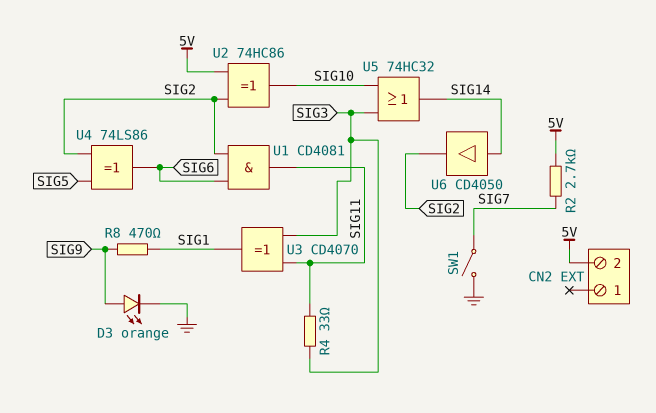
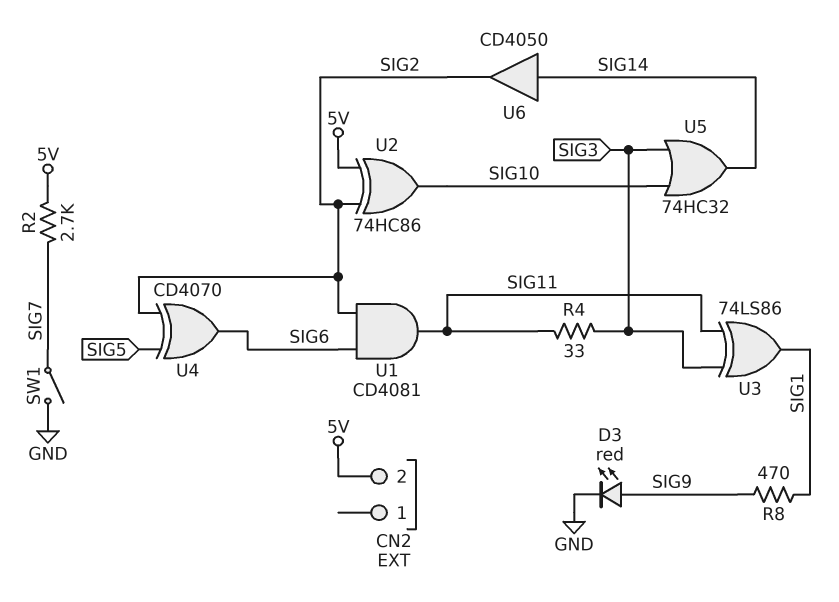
D3: LED orange (A SIG9, K GND) -> LED red (A SIG9, K GND)
U3: XOR CD4070 (in SIG3, in SIG11, out SIG1) -> XOR 74LS86 (in SIG3, in SIG11, out SIG1)
U4: XOR 74LS86 (in SIG2, in SIG5, out SIG6) -> XOR CD4070 (in SIG2, in SIG5, out SIG6)

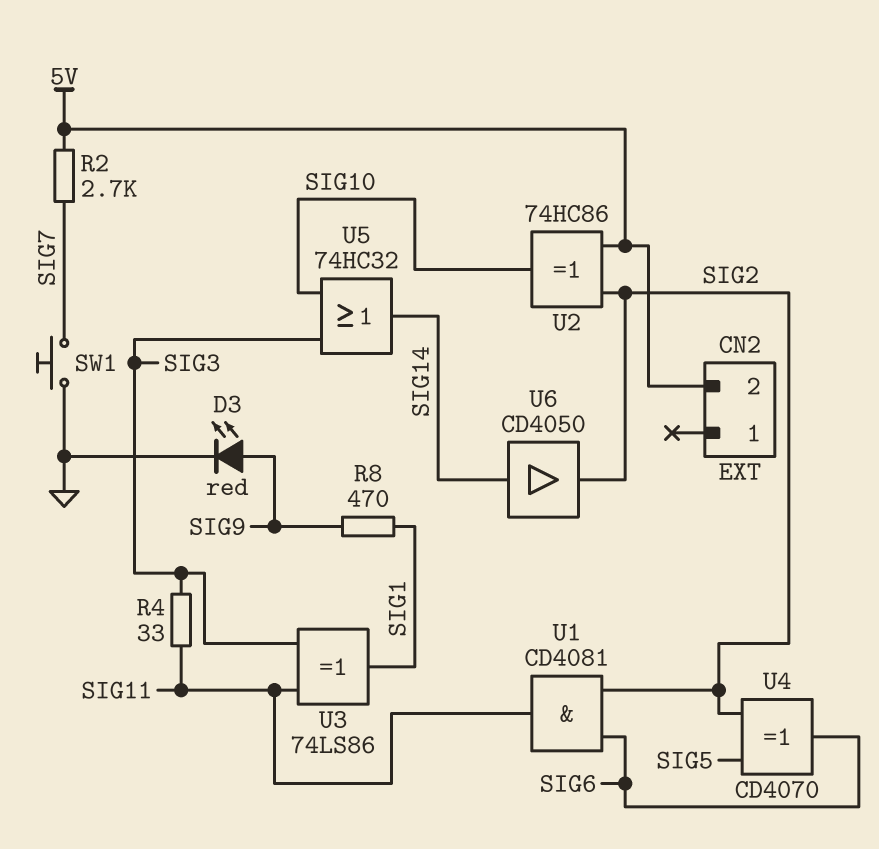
SW1: switch (GND, SIG7) -> button (GND, SIG7)

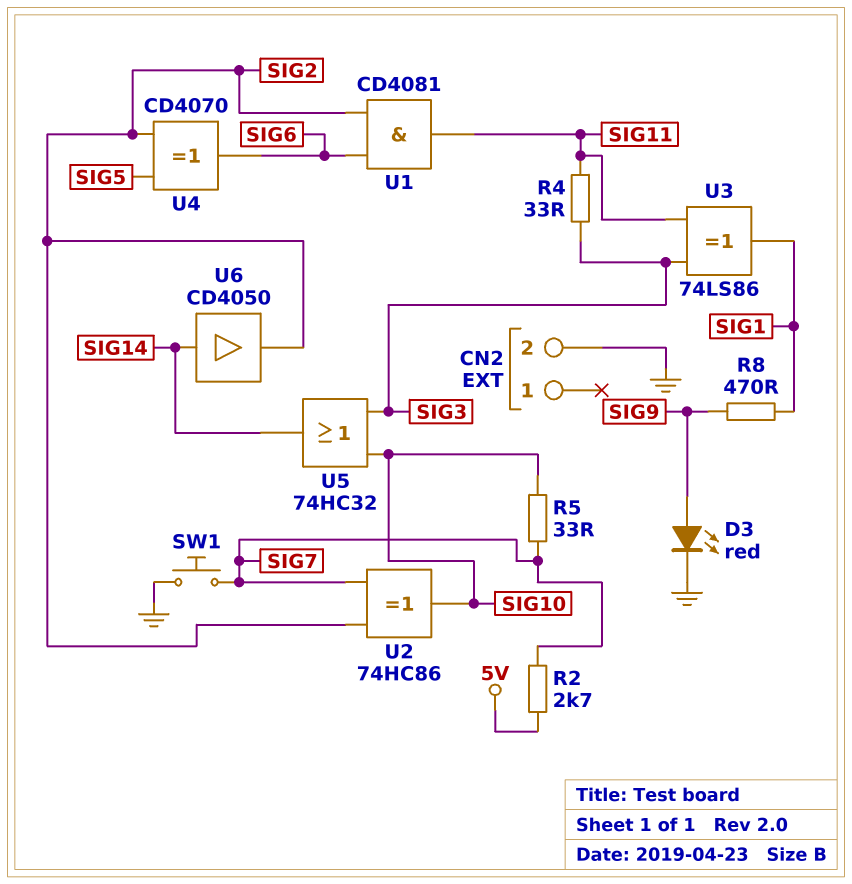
CN2 pin 2: 5V -> GND
R5: none -> 33 (SIG7, SIG10)
U2: XOR 74HC86 (in 5V, in SIG2, out SIG10) -> XOR 74HC86 (in SIG2, in SIG7, out SIG10)

